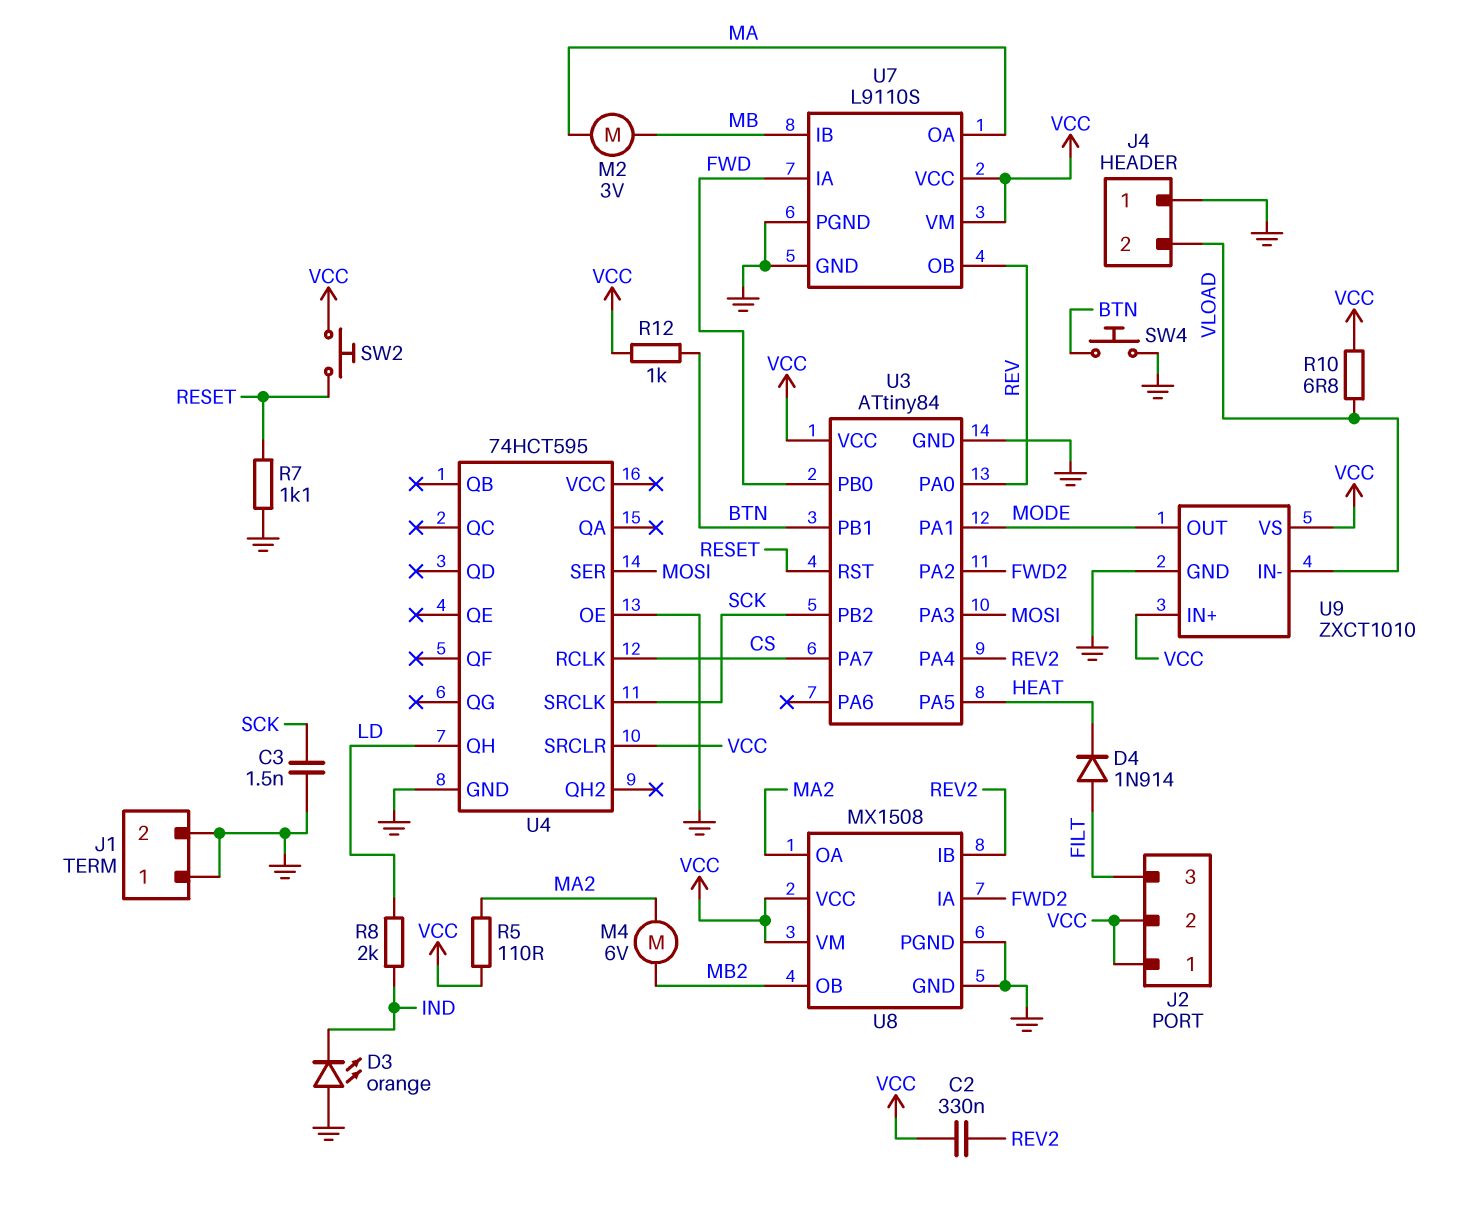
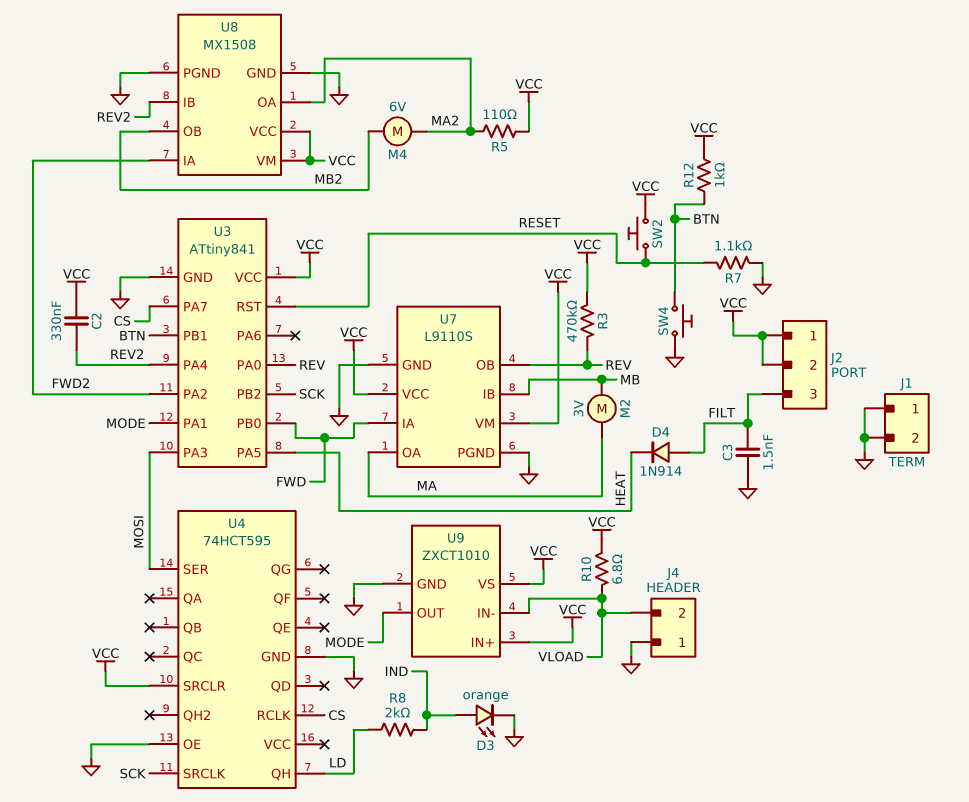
C3: 1.5nF (GND, SCK) -> 1.5nF (FILT, GND)
D3: LED orange (A GND, K IND) -> LED orange (A IND, K GND)
R3: none -> 470k (REV, VCC)
U3: ATtiny84 -> ATtiny841

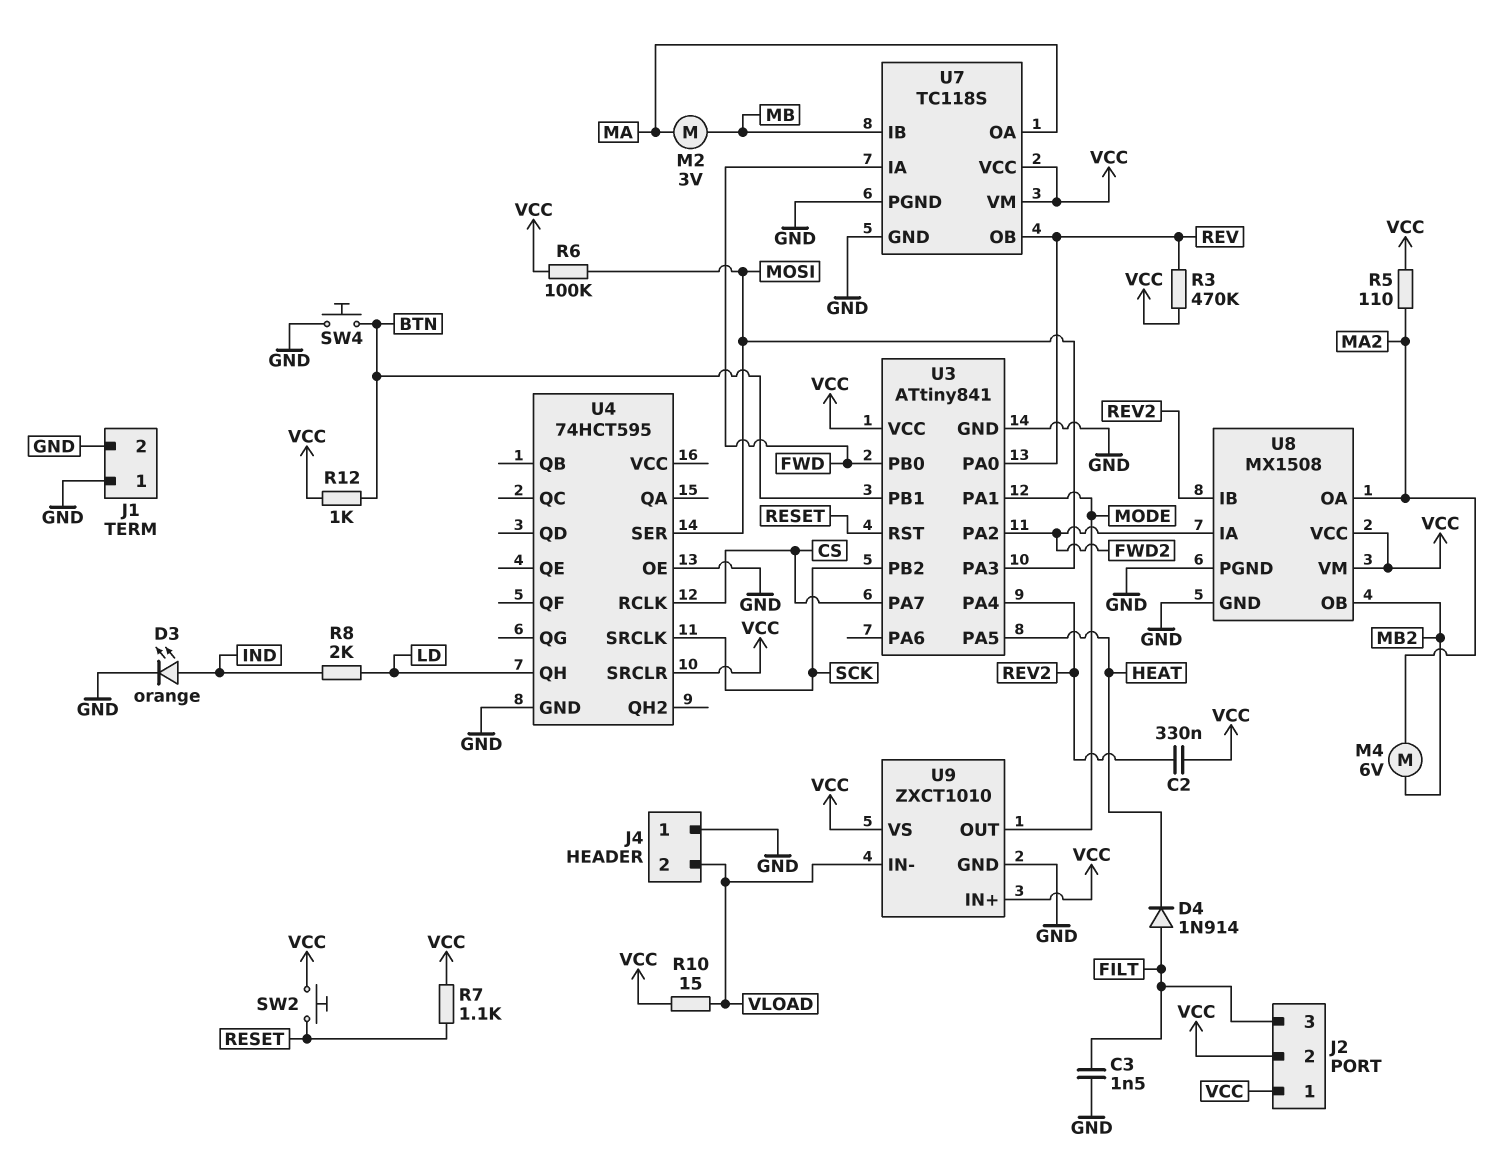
R6: none -> 100k (MOSI, VCC)
R7: 1.1k (GND, RESET) -> 1.1k (RESET, VCC)
R10: 6.8 (VCC, VLOAD) -> 15 (VCC, VLOAD)
U7: L9110S -> TC118S

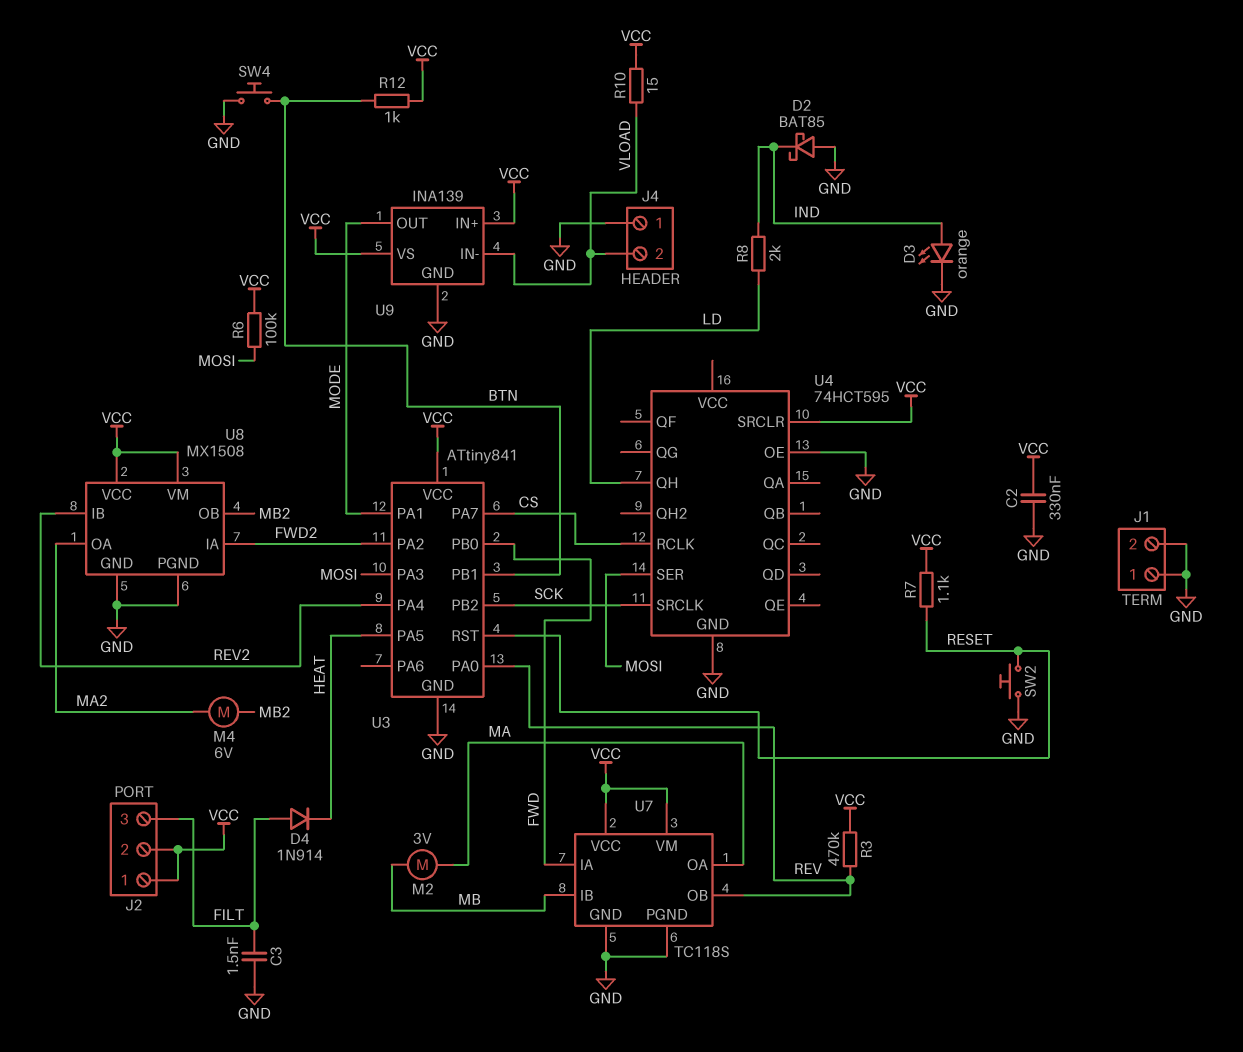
C2: 330nF (REV2, VCC) -> 330nF (GND, VCC)
D2: none -> schottky BAT85 (A GND, K IND)
R5: 110 (MA2, VCC) -> none
SW2: button (RESET, VCC) -> button (GND, RESET)
U9: ZXCT1010 -> INA139

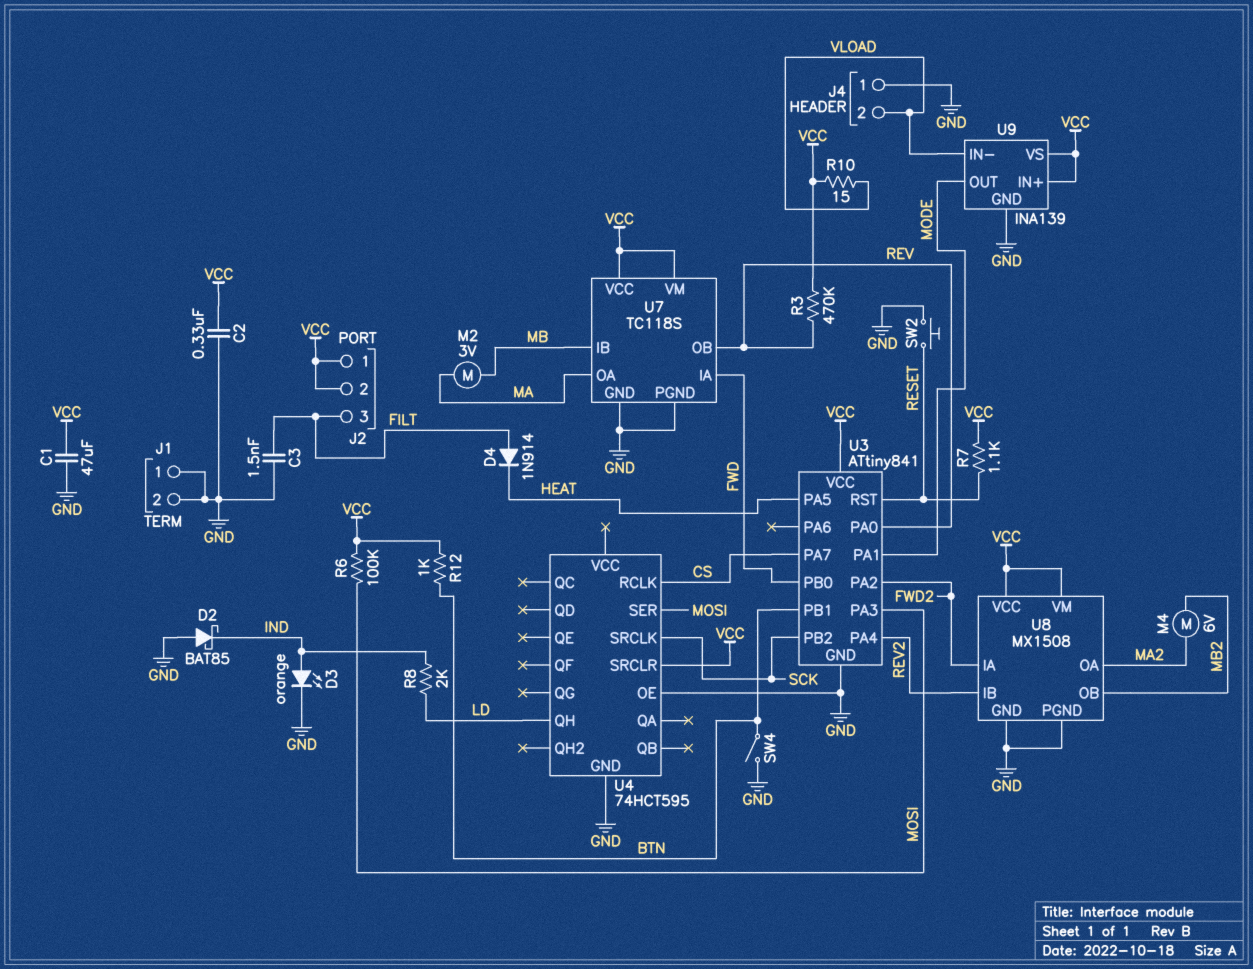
C1: none -> 47uF (GND, VCC)
SW4: button (BTN, GND) -> switch (BTN, GND)

